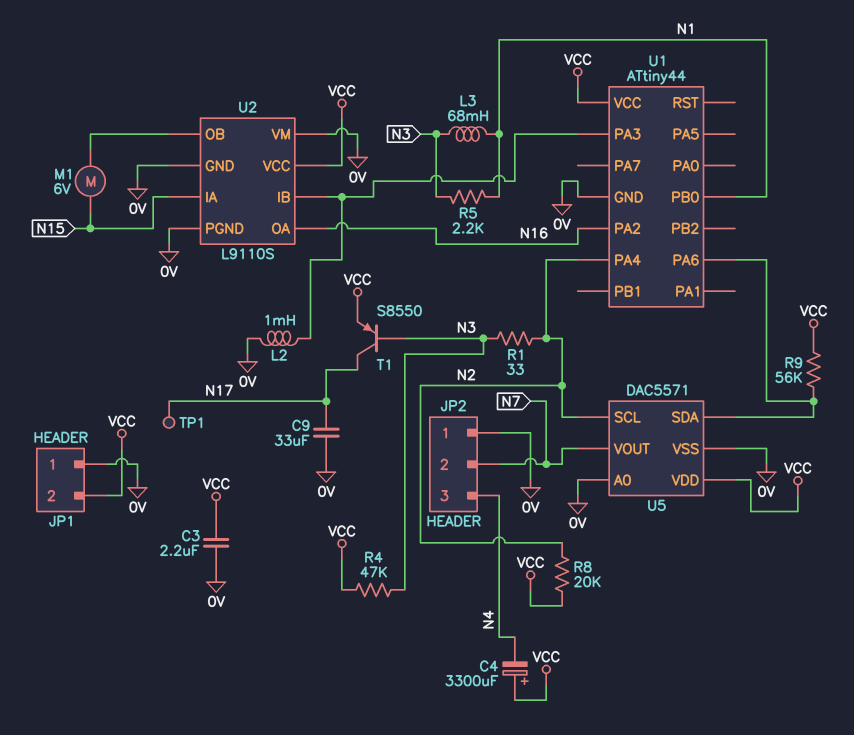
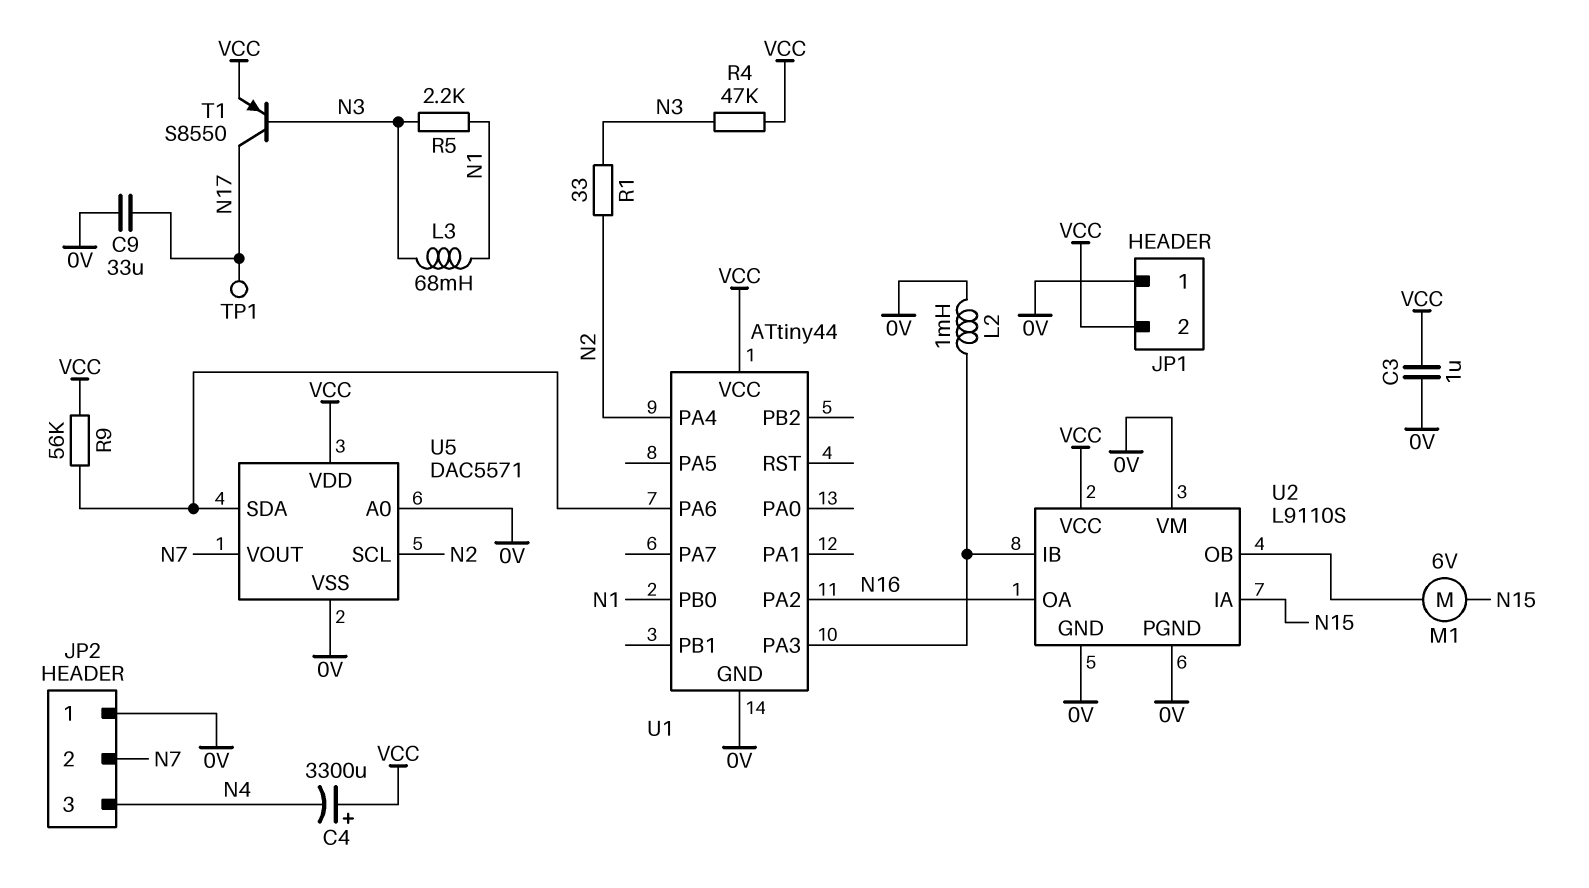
C3: 2.2uF (0V, VCC) -> 1uF (0V, VCC)
R8: 20k (N2, VCC) -> none

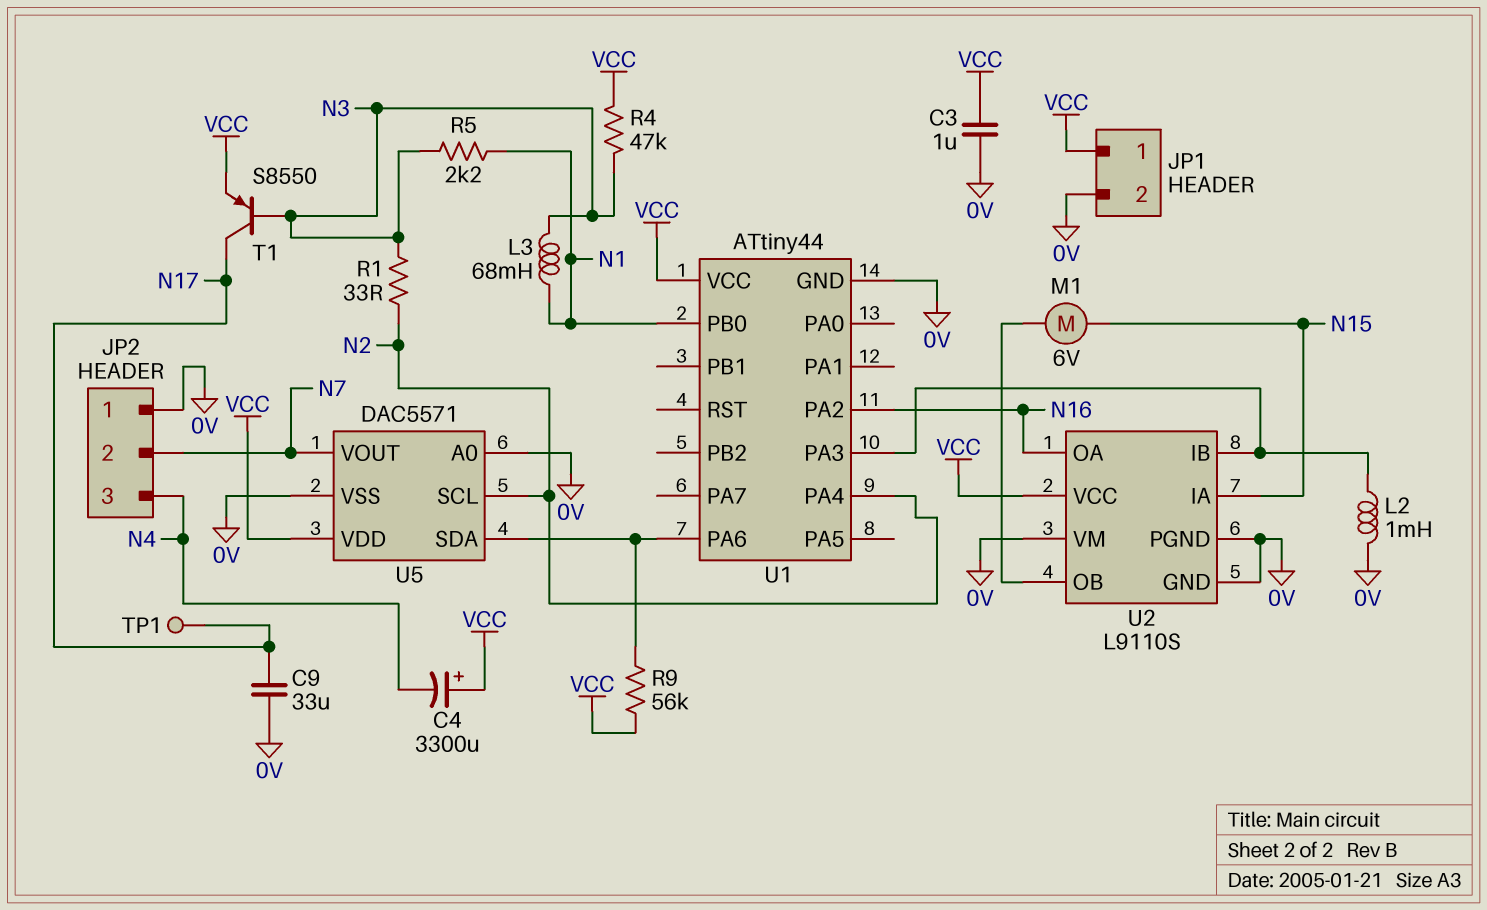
JP1 pin 1: 0V -> VCC
JP1 pin 2: VCC -> 0V

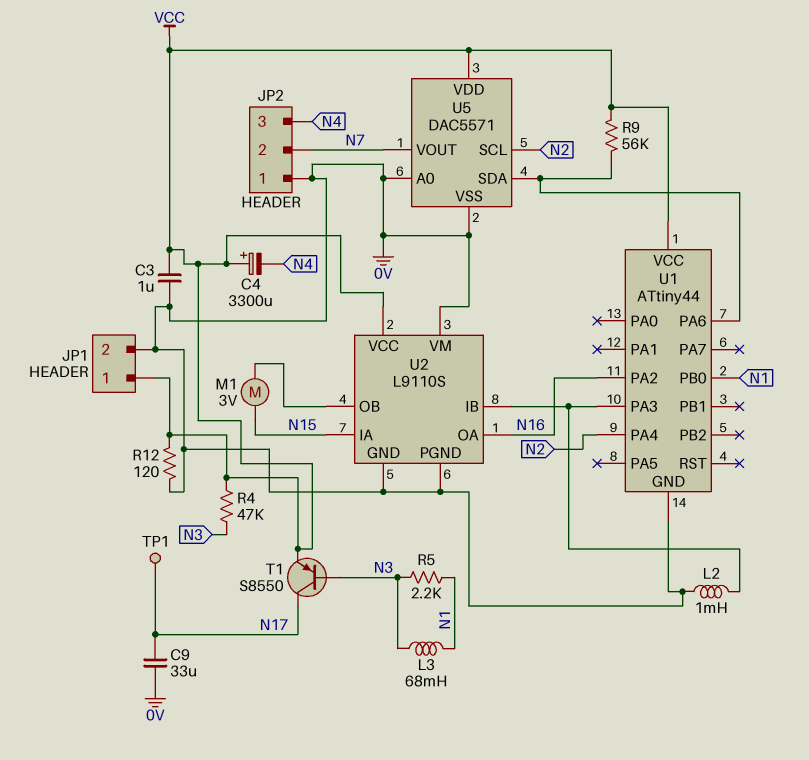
M1: motor 6V (N15, U2/OB) -> motor 3V (N15, U2/OB)
R1: 33 (N2, N3) -> none
R12: none -> 120 (0V, VCC)

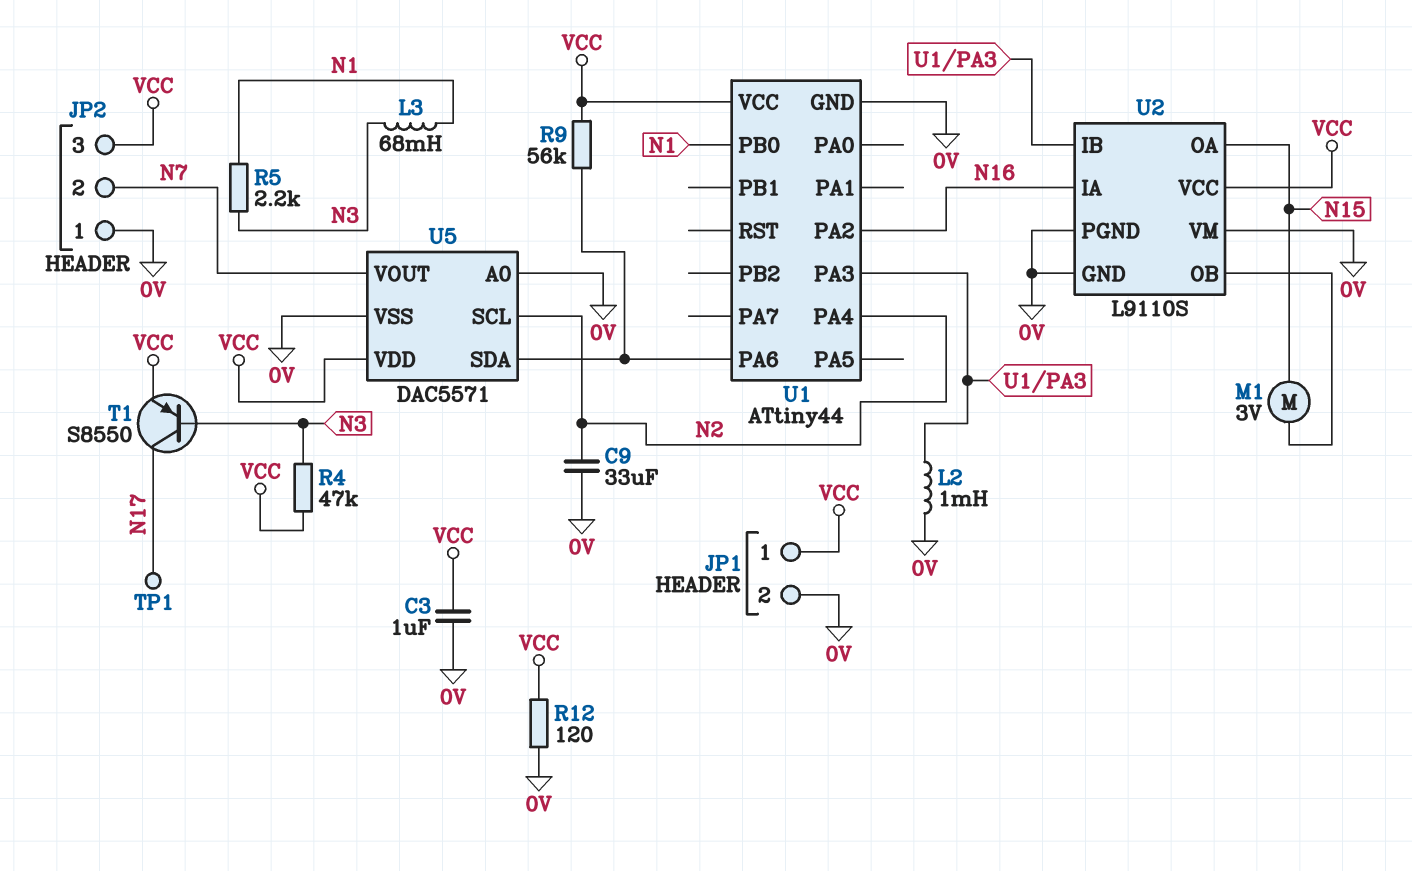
C4: 3300uF (plus VCC, minus N4) -> none
C9: 33uF (0V, N17) -> 33uF (0V, N2)
JP2 pin 3: N4 -> VCC
U2 pin IA: N15 -> N16
U2 pin OA: N16 -> N15

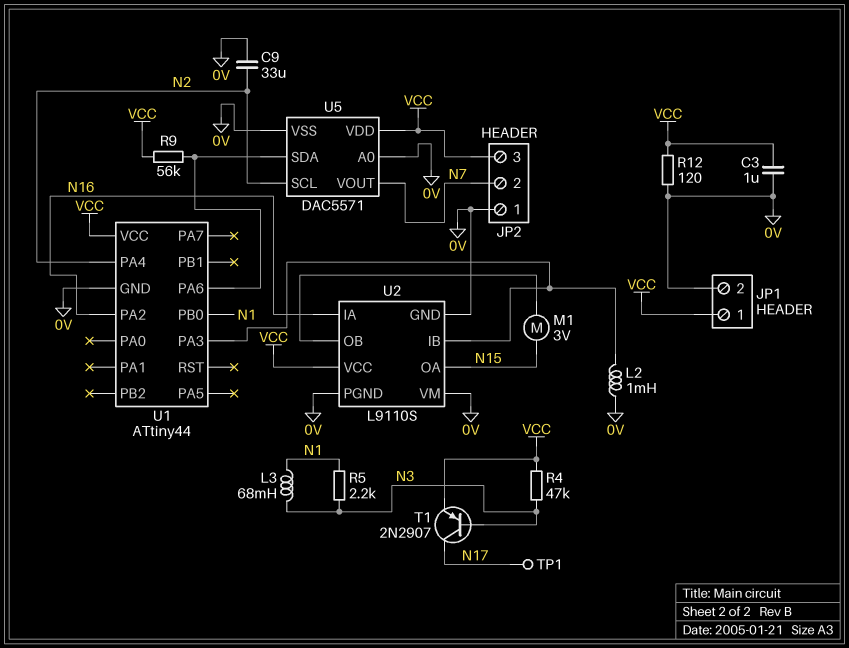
T1: PNP S8550 (B N3, C N17, E VCC) -> PNP 2N2907 (B N3, C N17, E VCC)

